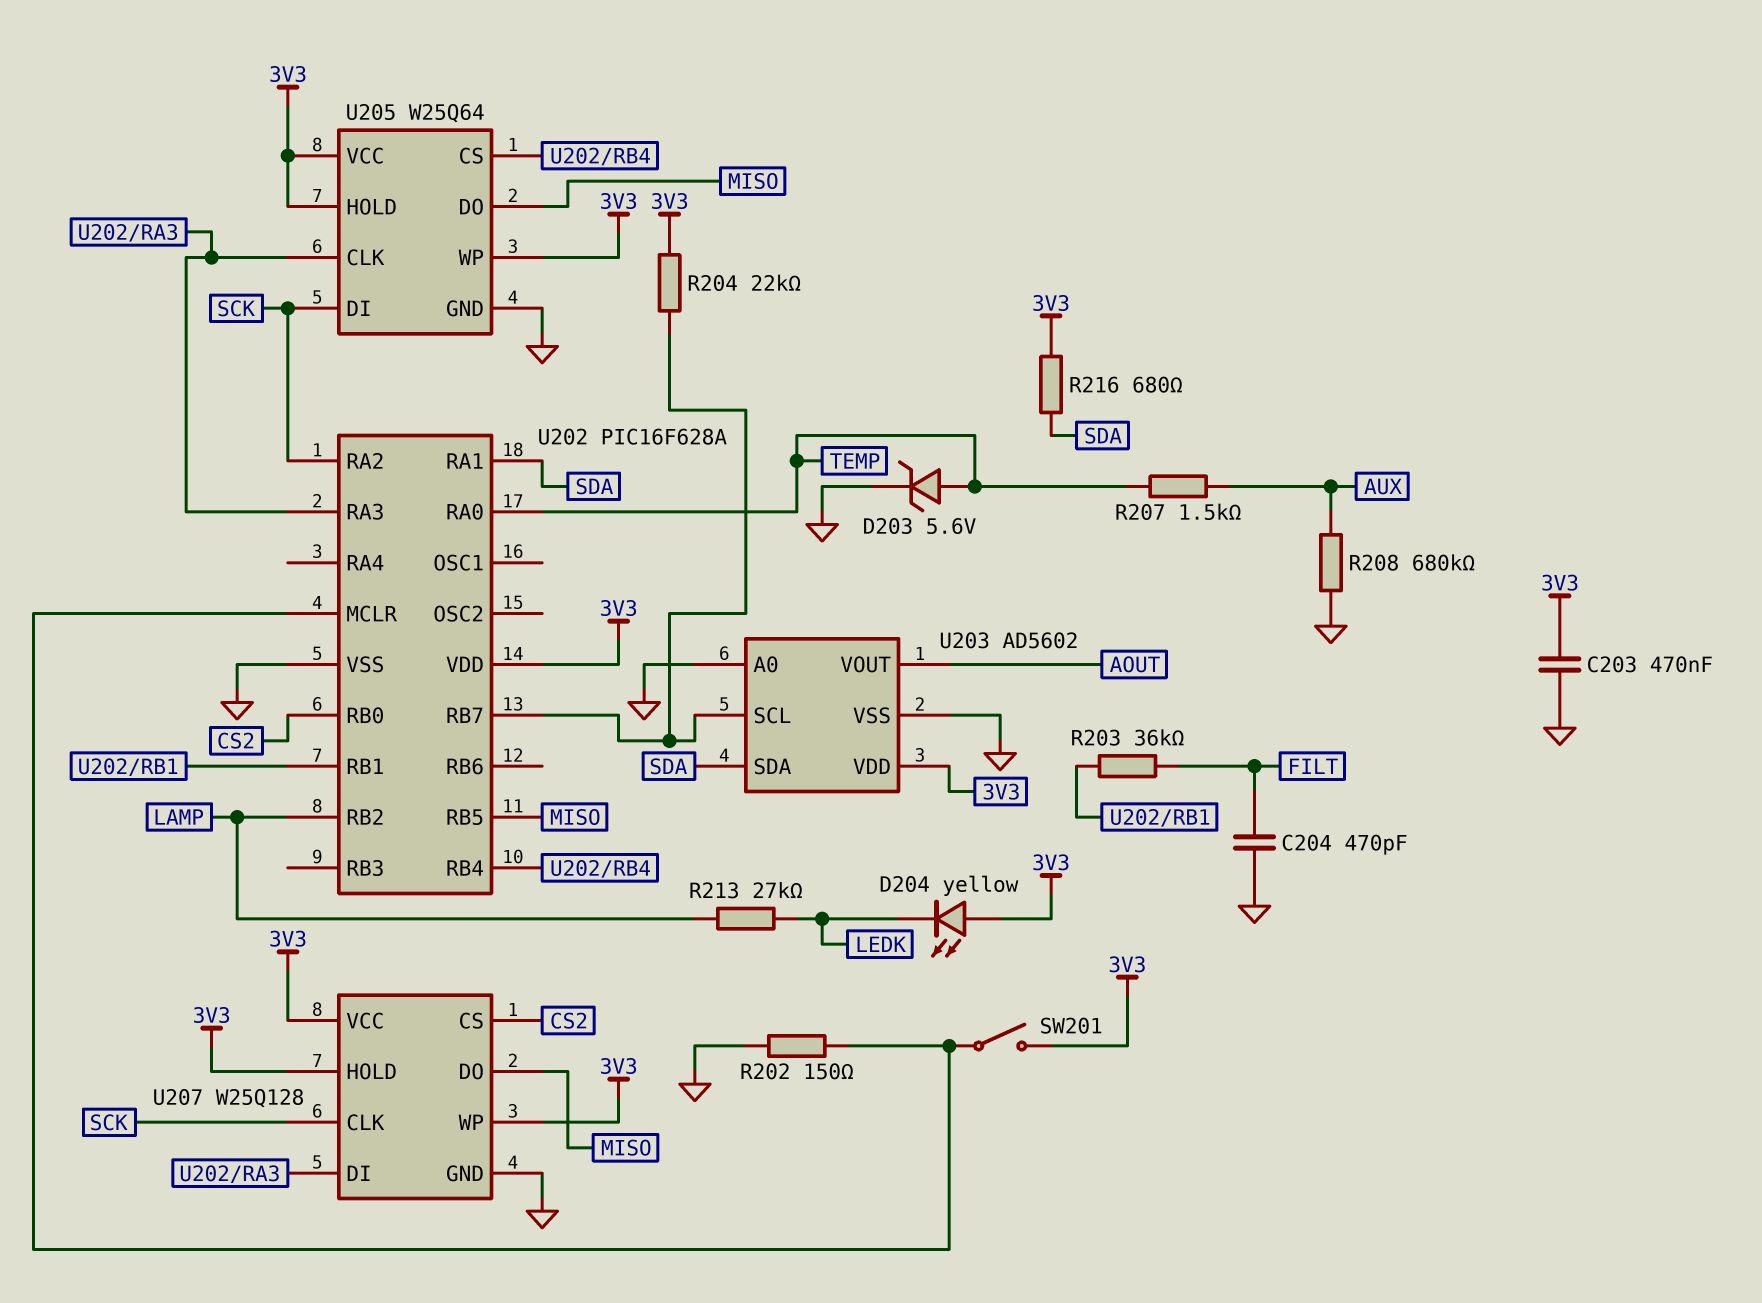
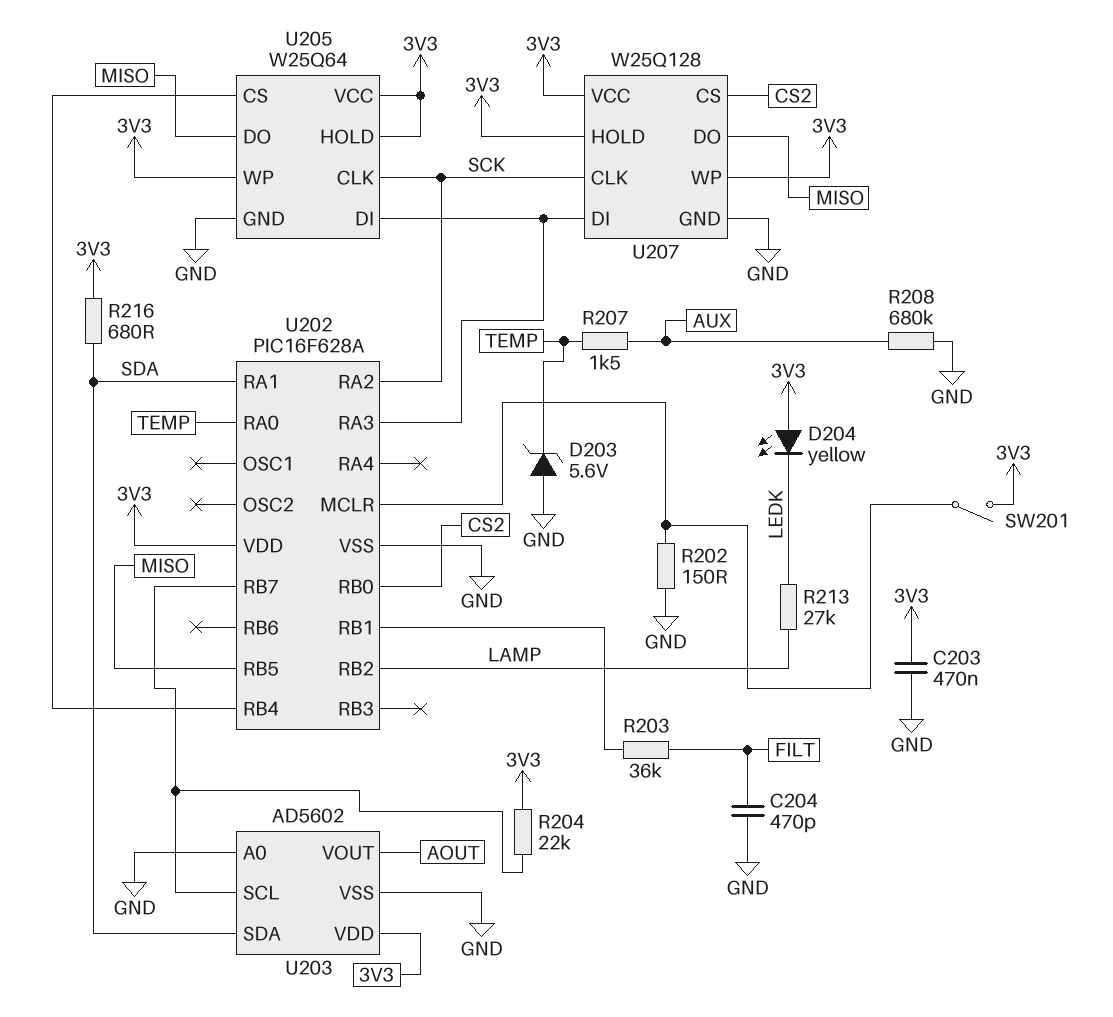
D203: zener 5.6V (A TEMP, K GND) -> zener 5.6V (A GND, K TEMP)
U205 pin CLK: U202/RA3 -> SCK
U205 pin DI: SCK -> U202/RA3

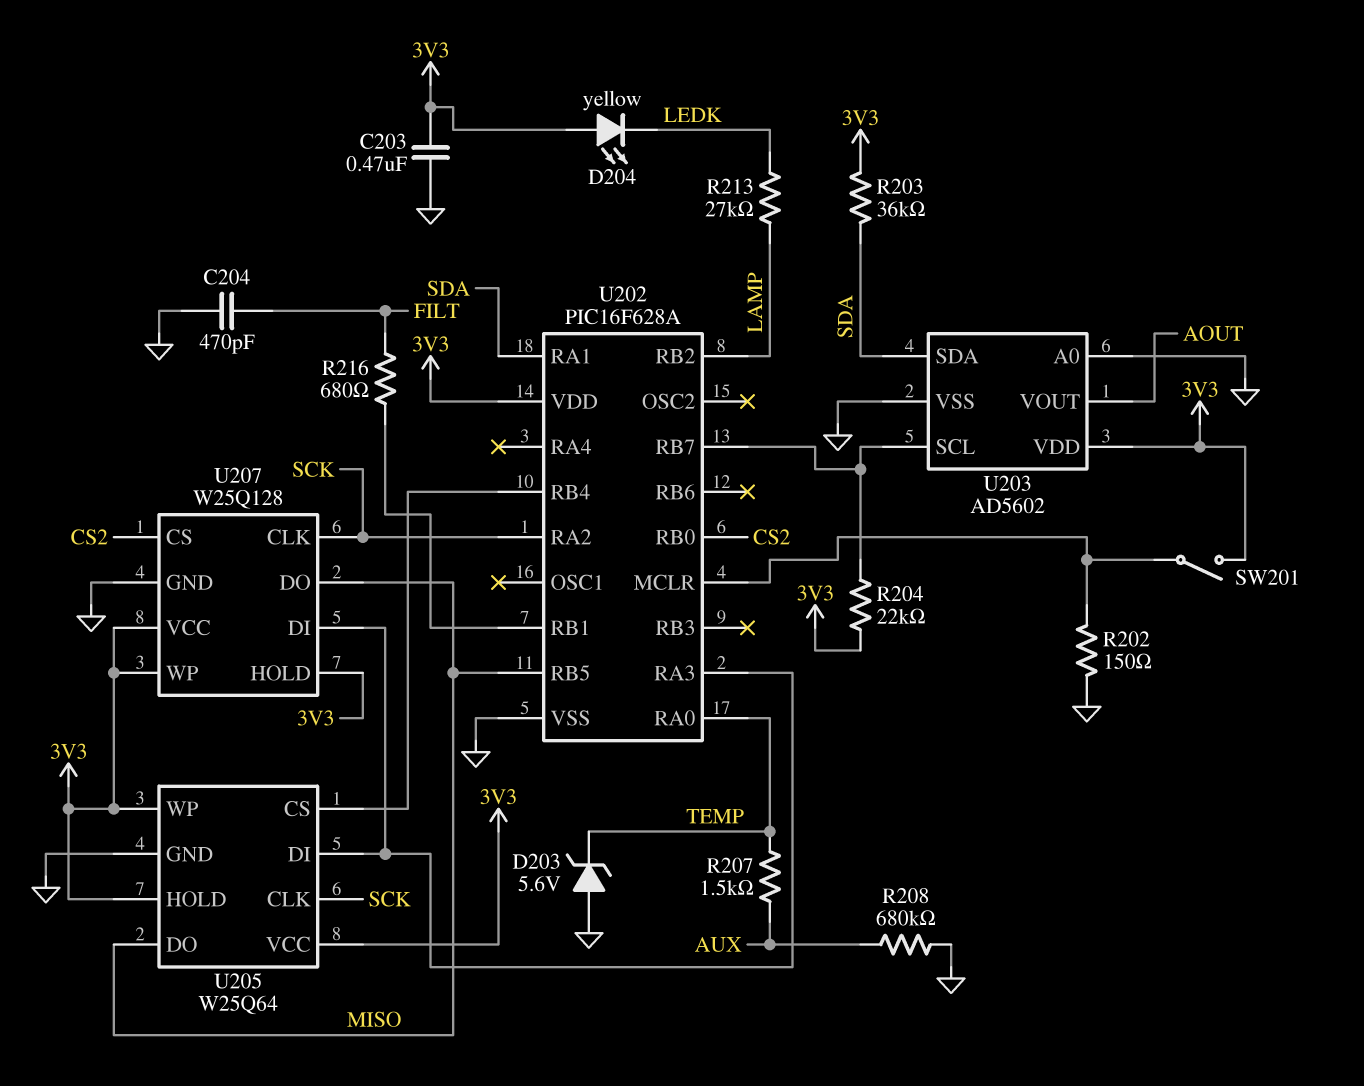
R203: 36k (FILT, U202/RB1) -> 36k (3V3, SDA)
R216: 680 (3V3, SDA) -> 680 (FILT, U202/RB1)

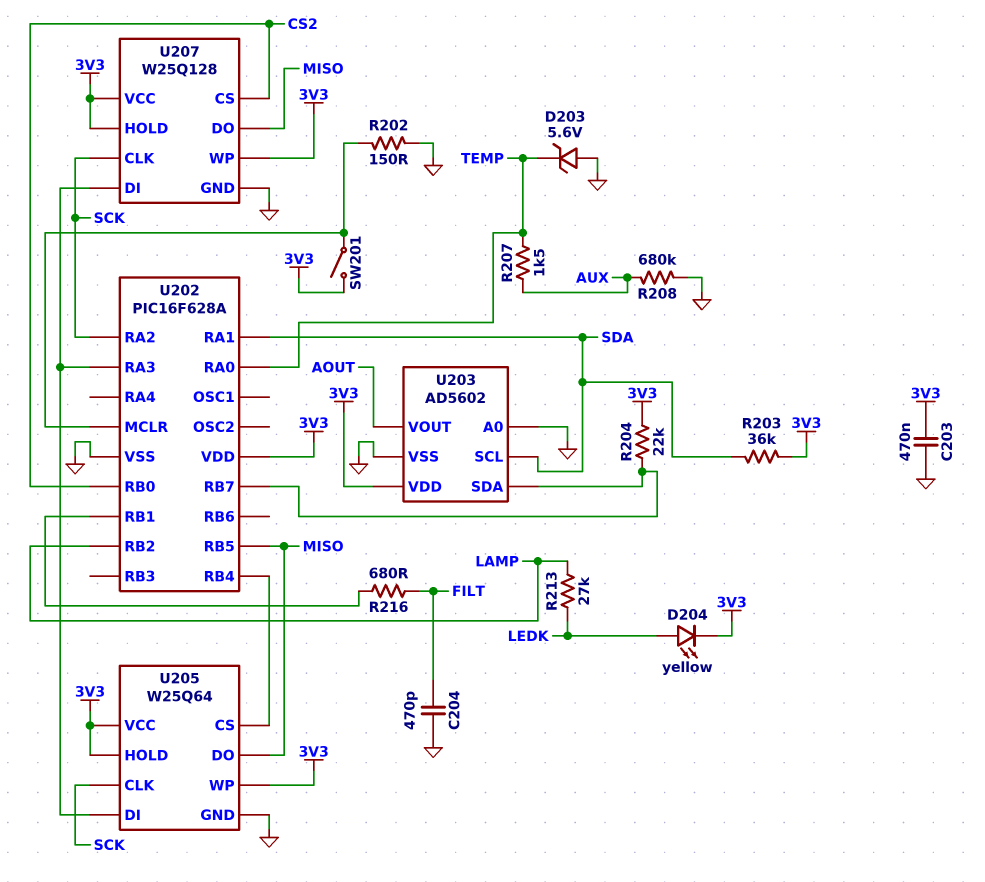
D204: LED yellow (A 3V3, K LEDK) -> LED yellow (A LEDK, K 3V3)
U203 pin SCL: U202/RB7 -> SDA
U203 pin SDA: SDA -> U202/RB7

